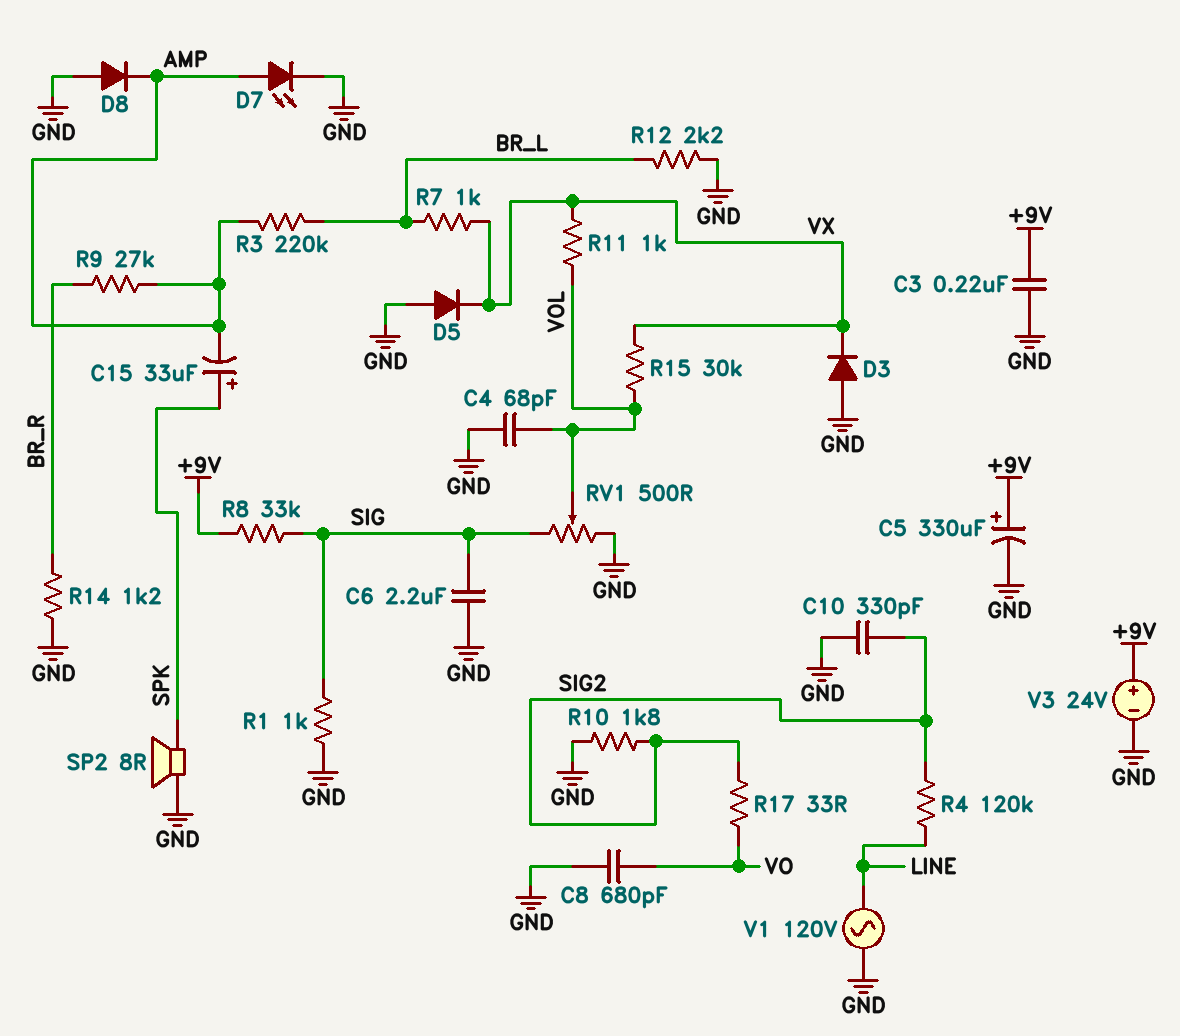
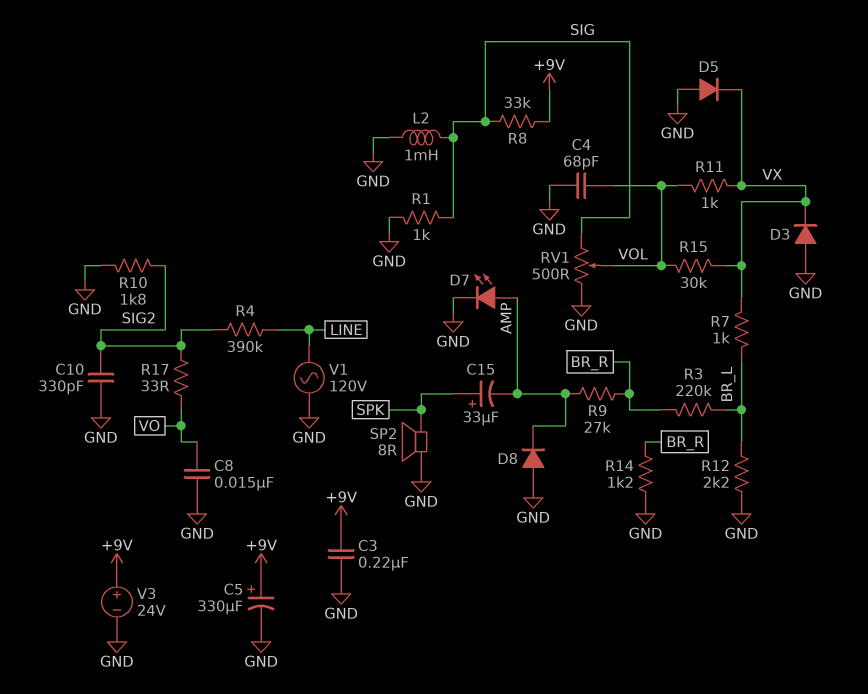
C6: 2.2uF (GND, SIG) -> none
C8: 680pF (GND, VO) -> 15nF (GND, VO)
L2: none -> 1mH (GND, SIG)
R3: 220k (AMP, BR_L) -> 220k (BR_L, BR_R)
R4: 120k (LINE, SIG2) -> 390k (LINE, SIG2)

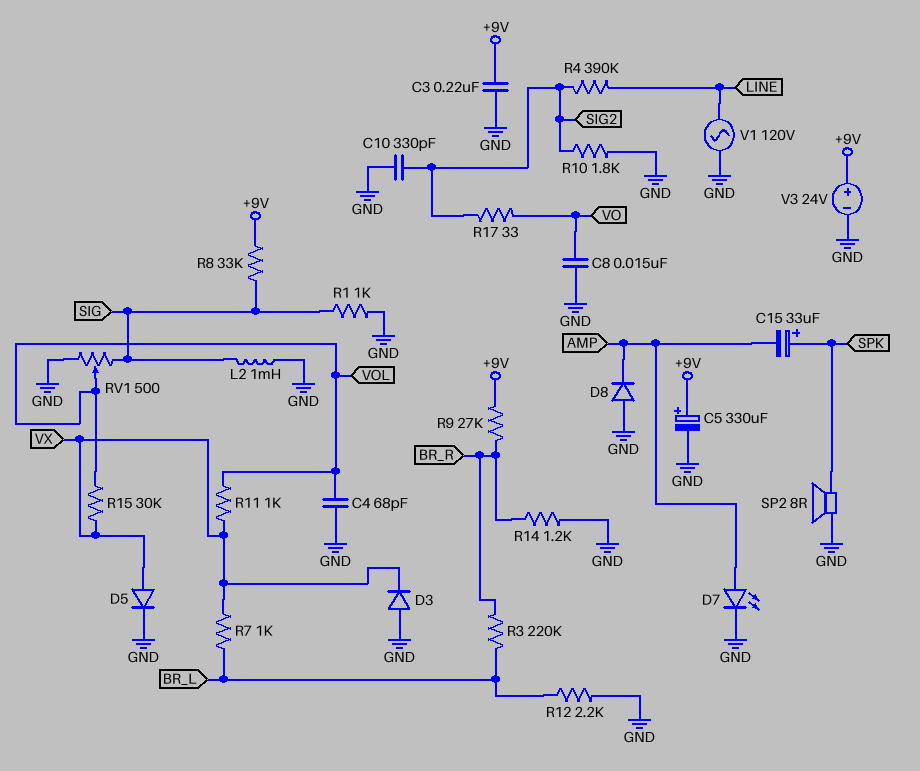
D5: diode (A GND, K VX) -> diode (A VX, K GND)
R9: 27k (AMP, BR_R) -> 27k (+9V, BR_R)

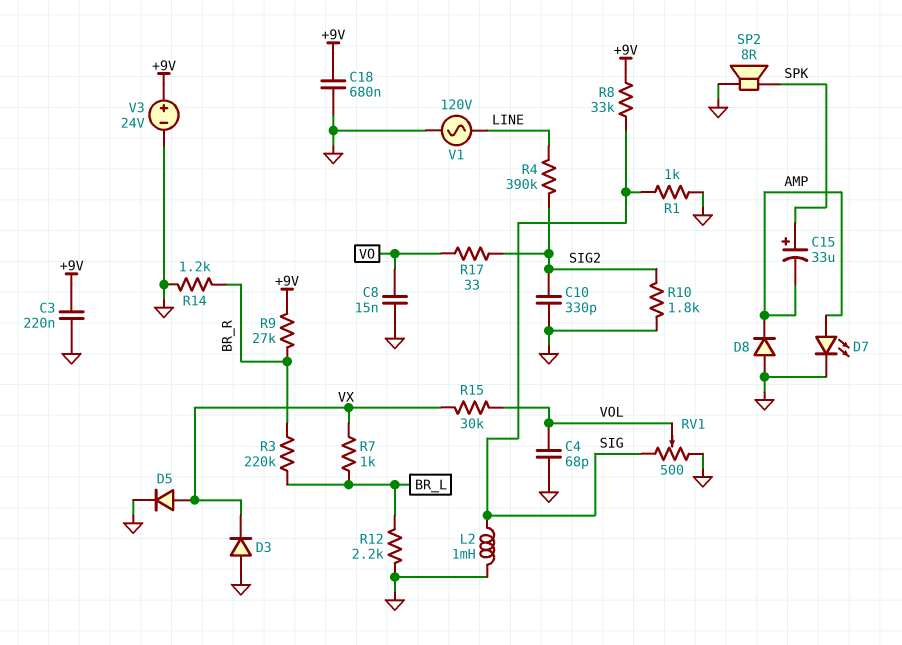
C5: 330uF (plus +9V, minus GND) -> none
C18: none -> 680nF (+9V, GND)
R11: 1k (VOL, VX) -> none

